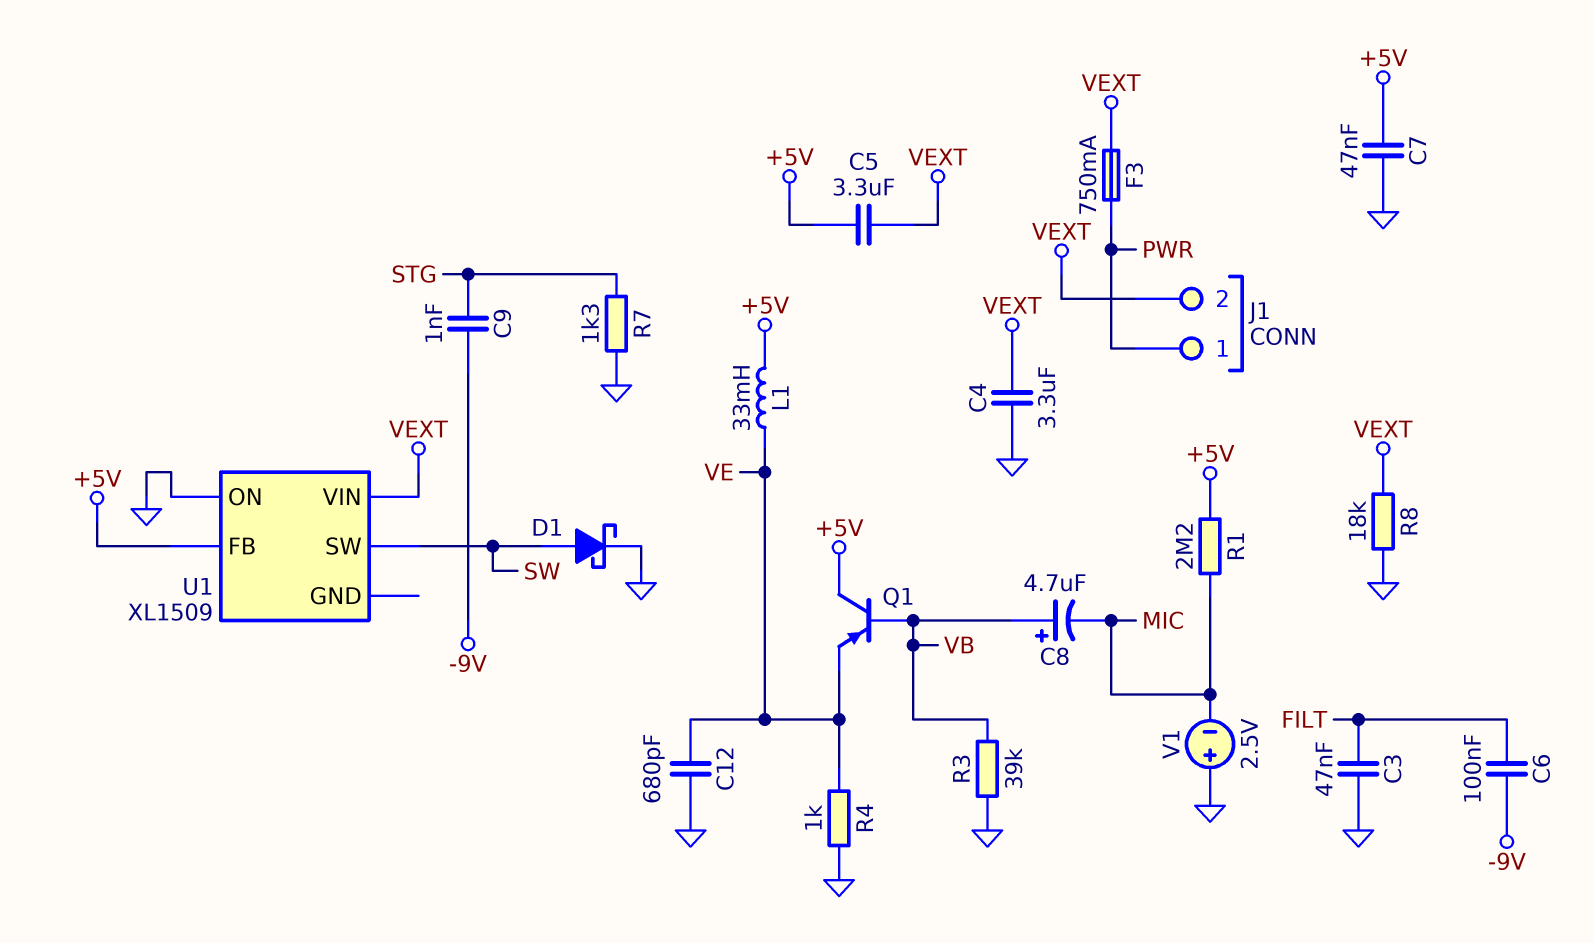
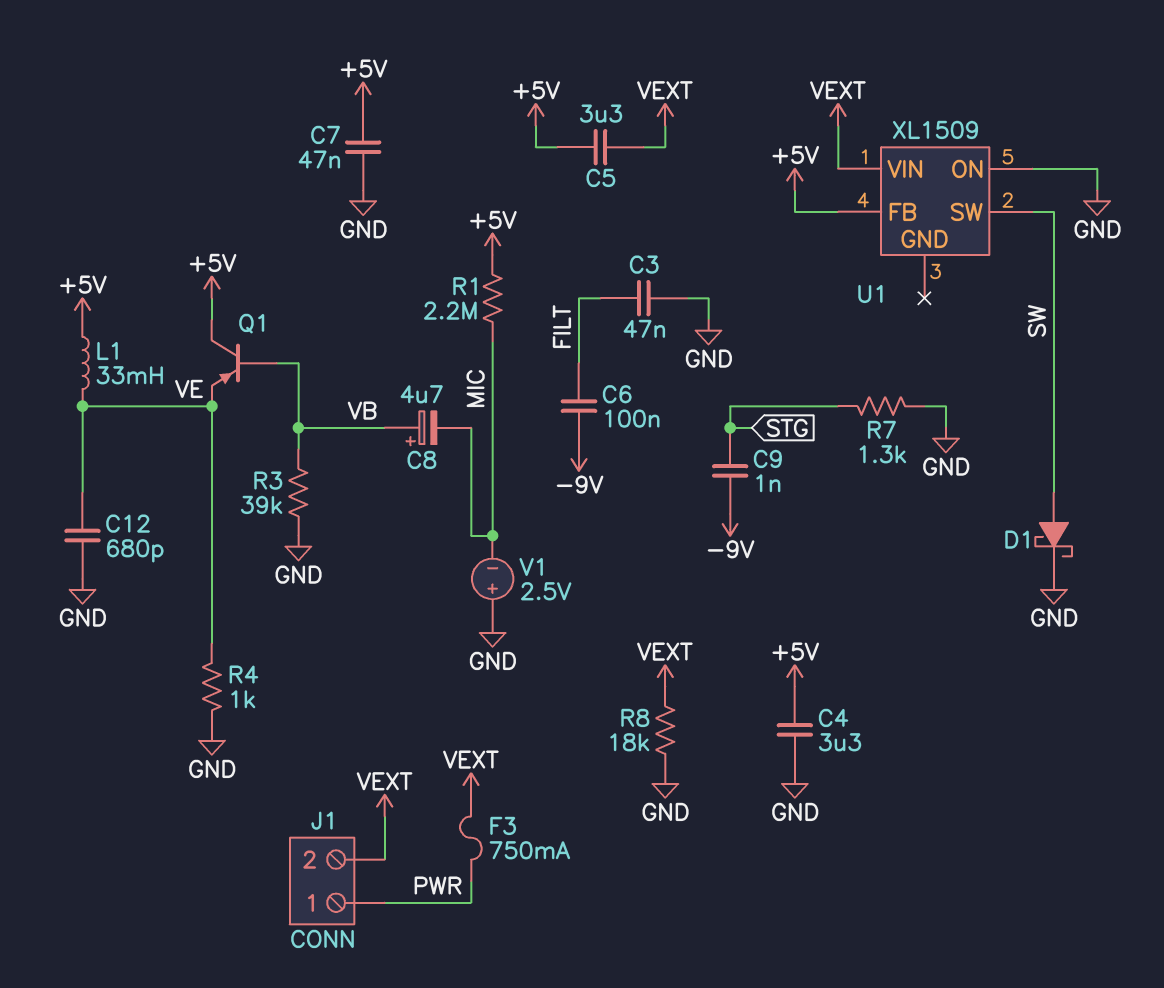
C4: 3.3uF (GND, VEXT) -> 3.3uF (+5V, GND)

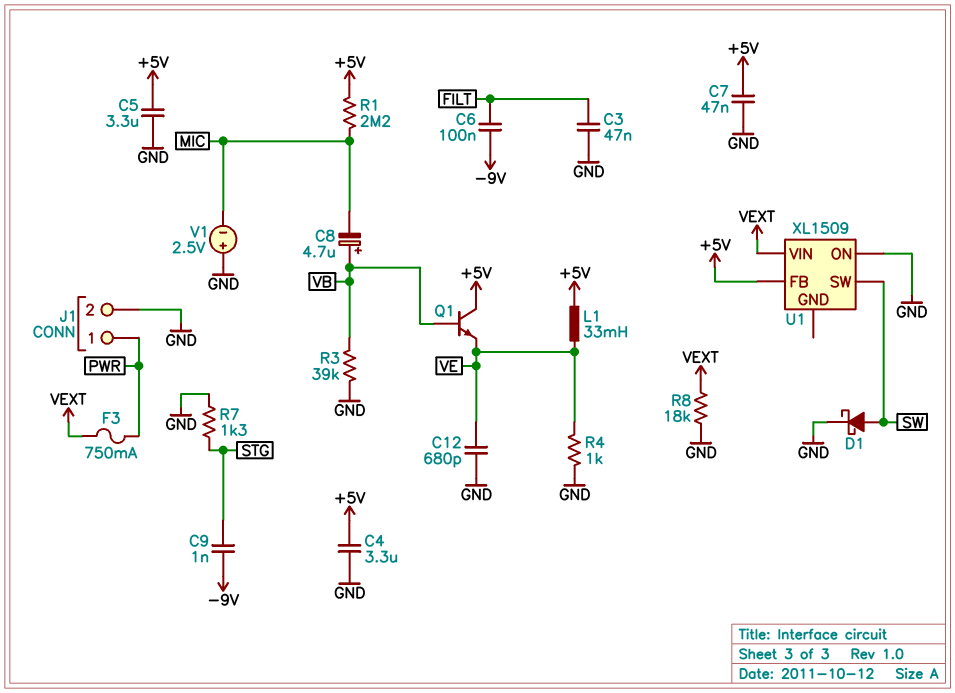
C5: 3.3uF (+5V, VEXT) -> 3.3uF (+5V, GND)
J1 pin 2: VEXT -> GND
Q1: PNP (B VB, C +5V, E VE) -> NPN (B VB, C +5V, E VE)

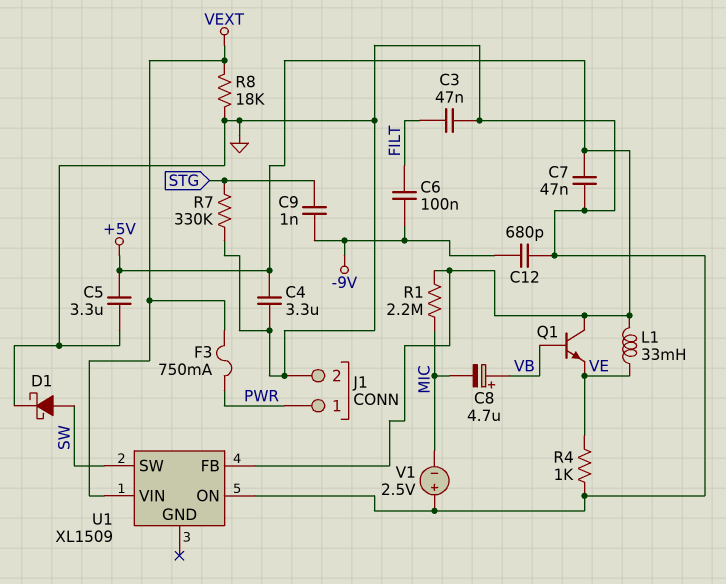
C12: 680pF (GND, VE) -> 680pF (-9V, GND)
R3: 39k (GND, VB) -> none
R7: 1.3k (GND, STG) -> 330k (GND, STG)

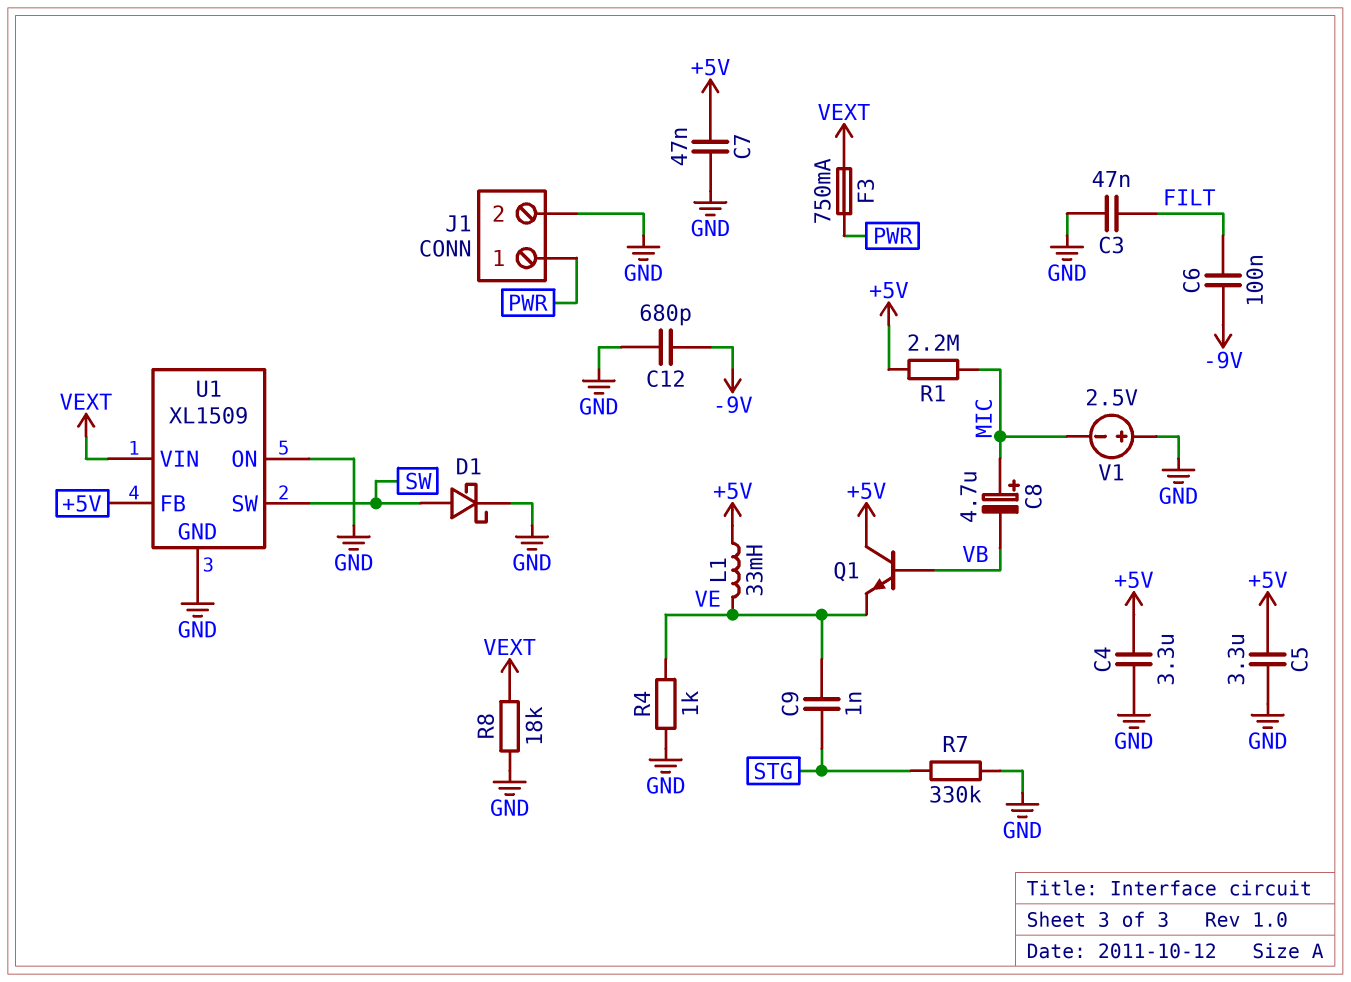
C8: 4.7uF (plus VB, minus MIC) -> 4.7uF (plus MIC, minus VB)
C9: 1nF (-9V, STG) -> 1nF (STG, VE)
U1 pin GND: none -> GND

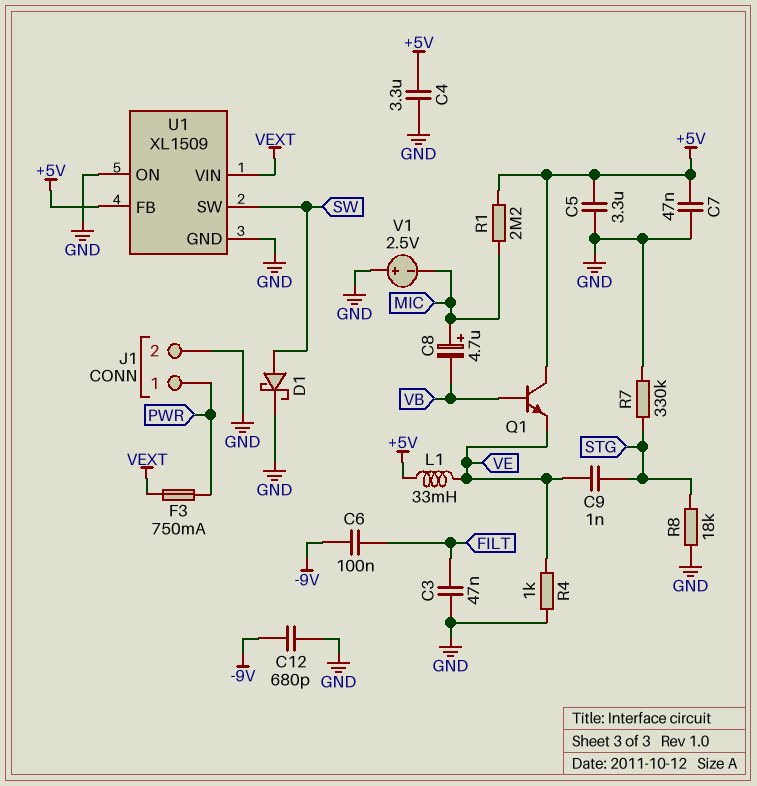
R8: 18k (GND, VEXT) -> 18k (GND, STG)

